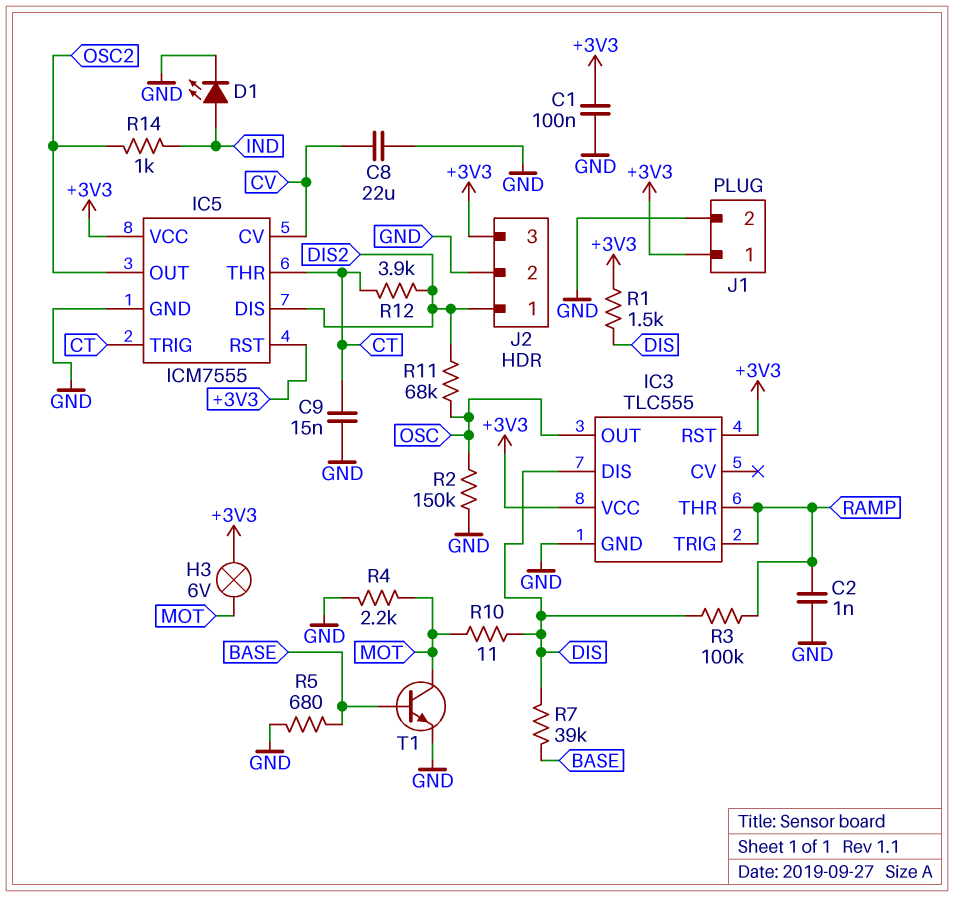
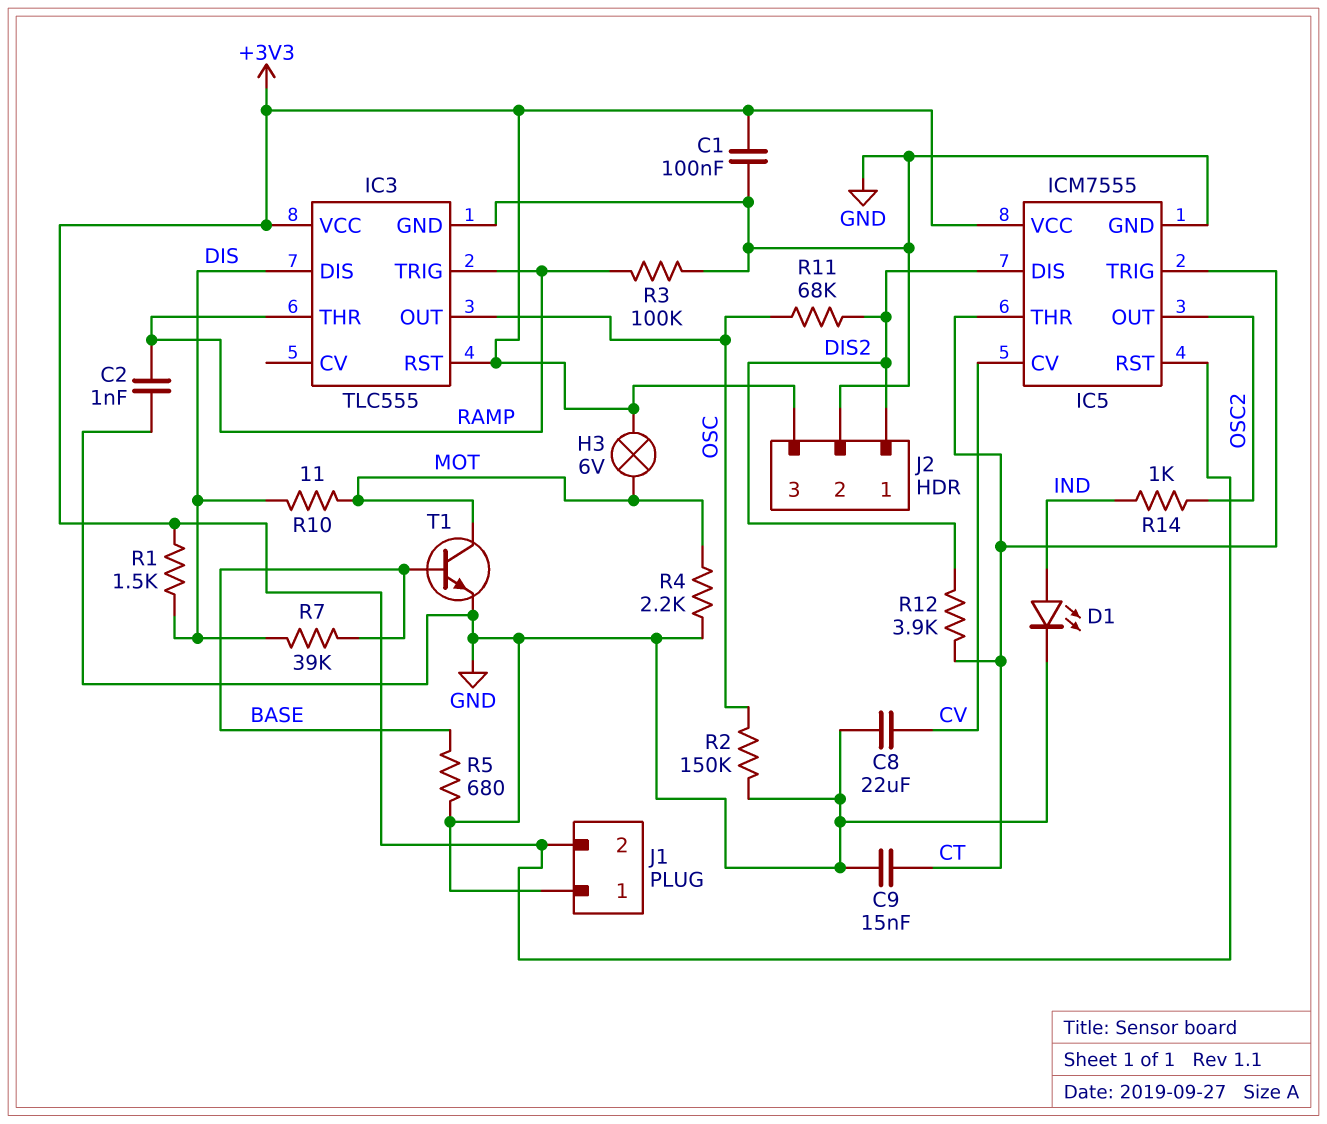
J1 pin 1: +3V3 -> GND
J1 pin 2: GND -> +3V3
R3: 100k (DIS, RAMP) -> 100k (GND, RAMP)

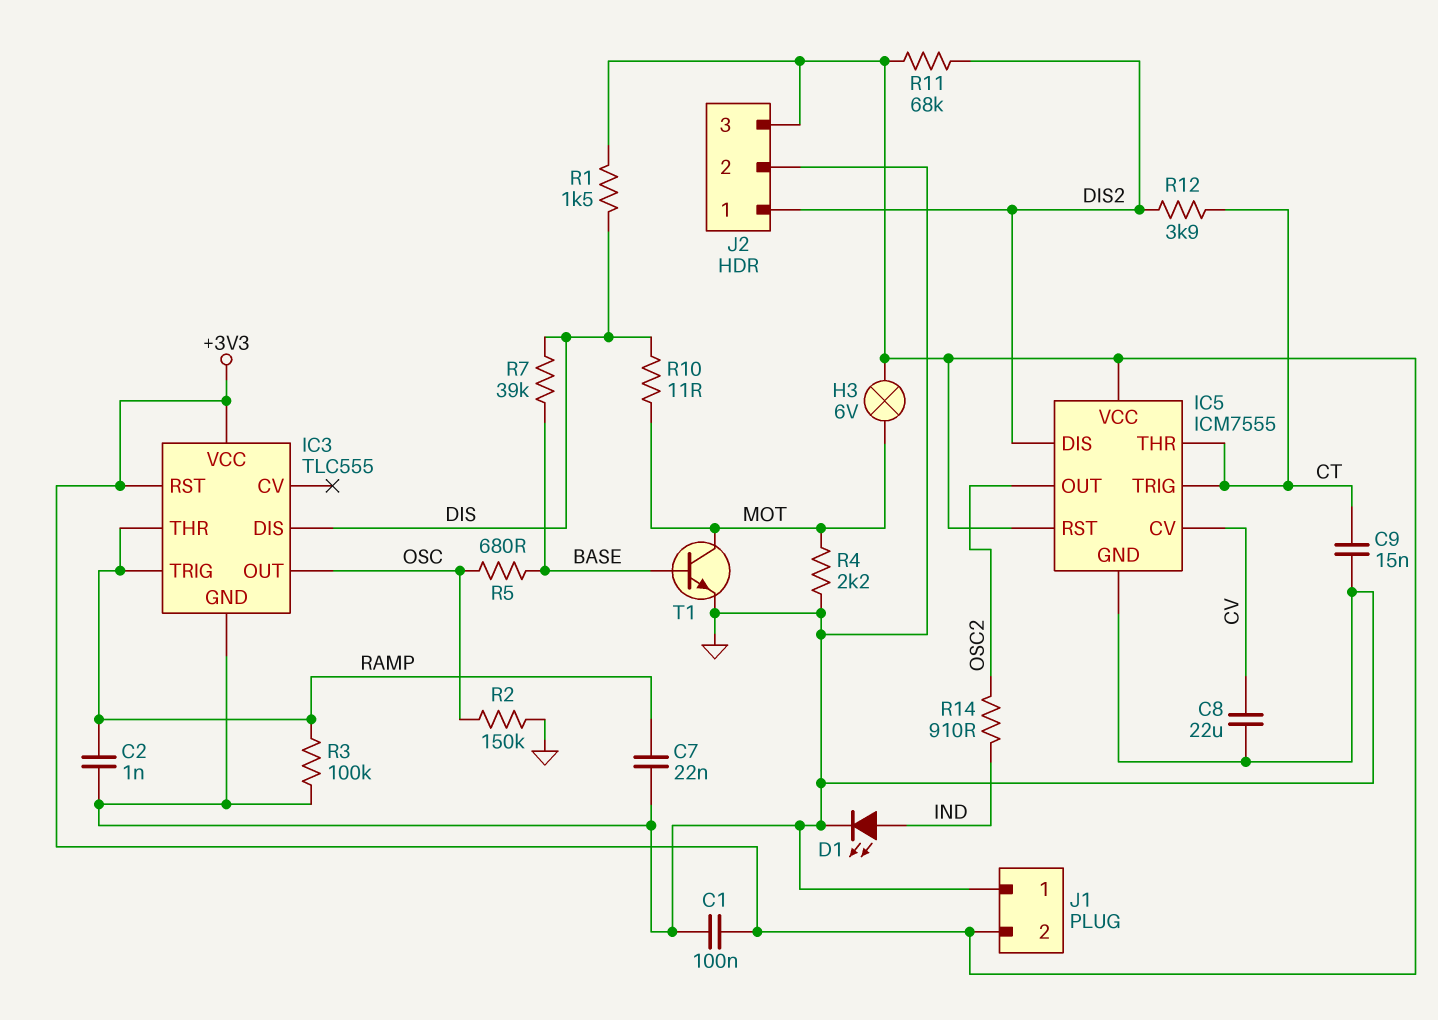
C7: none -> 22nF (GND, RAMP)
R5: 680 (BASE, GND) -> 680 (BASE, OSC)
R11: 68k (DIS2, OSC) -> 68k (+3V3, DIS2)
R14: 1k (IND, OSC2) -> 910 (IND, OSC2)

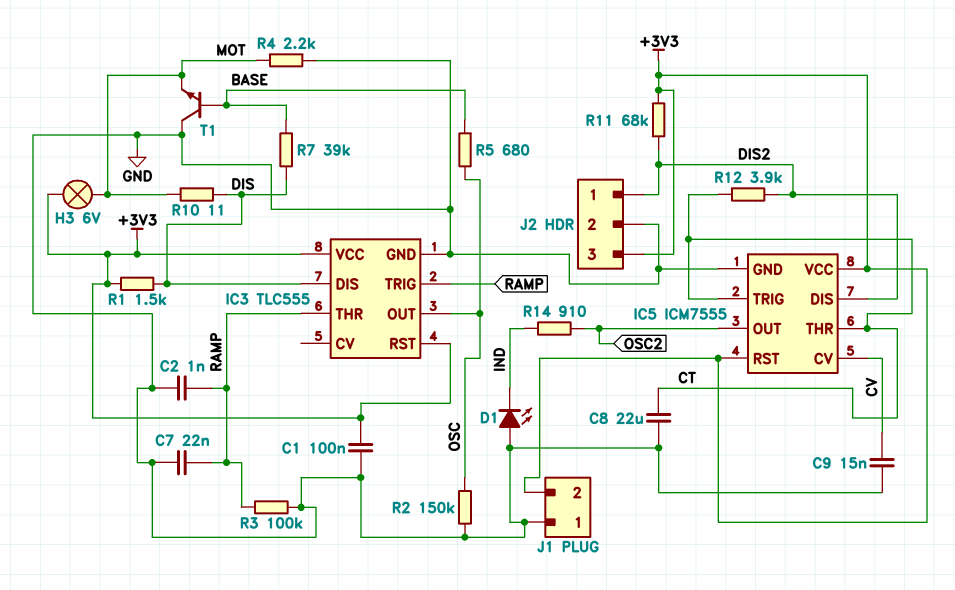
C8: 22uF (CV, GND) -> 22uF (CT, GND)
C9: 15nF (CT, GND) -> 15nF (CV, GND)
D1: LED (A IND, K GND) -> LED (A GND, K IND)
T1: NPN (B BASE, C MOT, E GND) -> NPN (B BASE, C GND, E MOT)

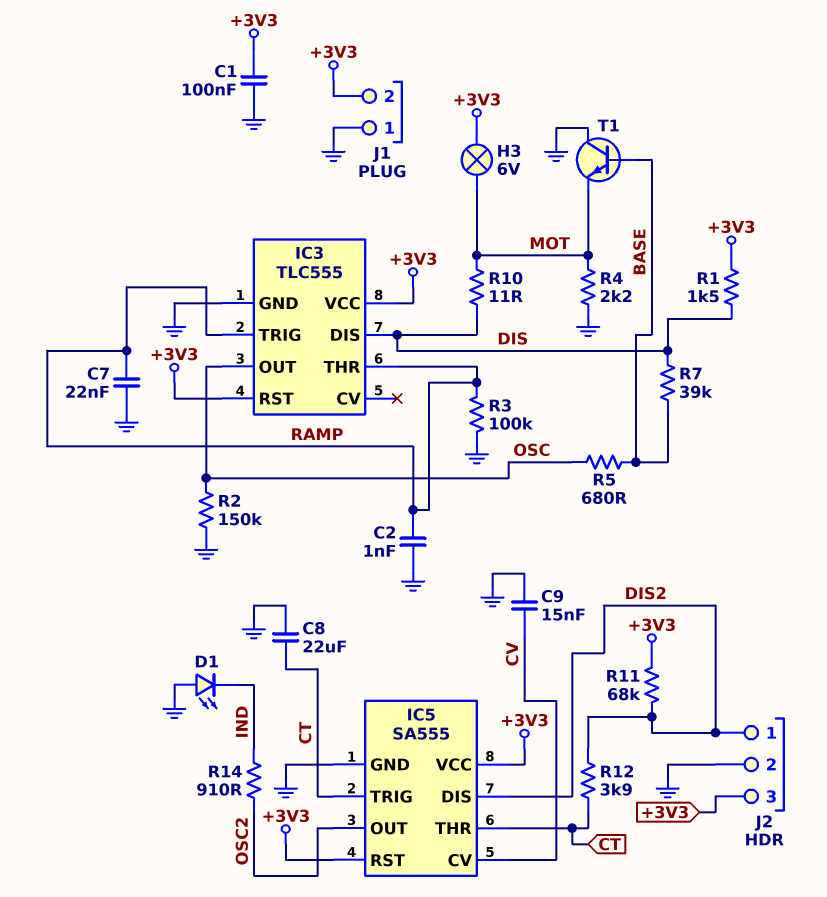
IC5: ICM7555 -> SA555

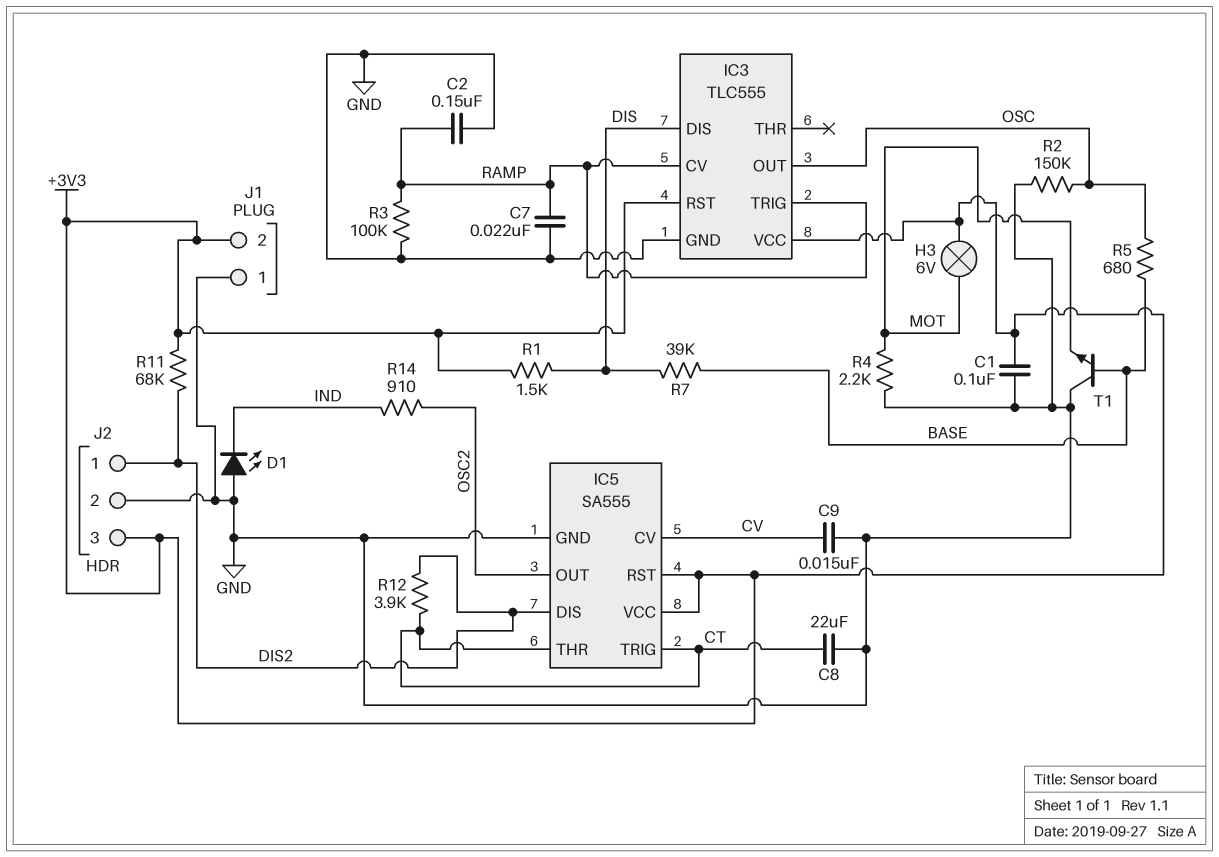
C2: 1nF (GND, RAMP) -> 150nF (GND, RAMP)
IC3 pin CV: none -> RAMP
IC3 pin THR: RAMP -> none
R10: 11 (DIS, MOT) -> none

